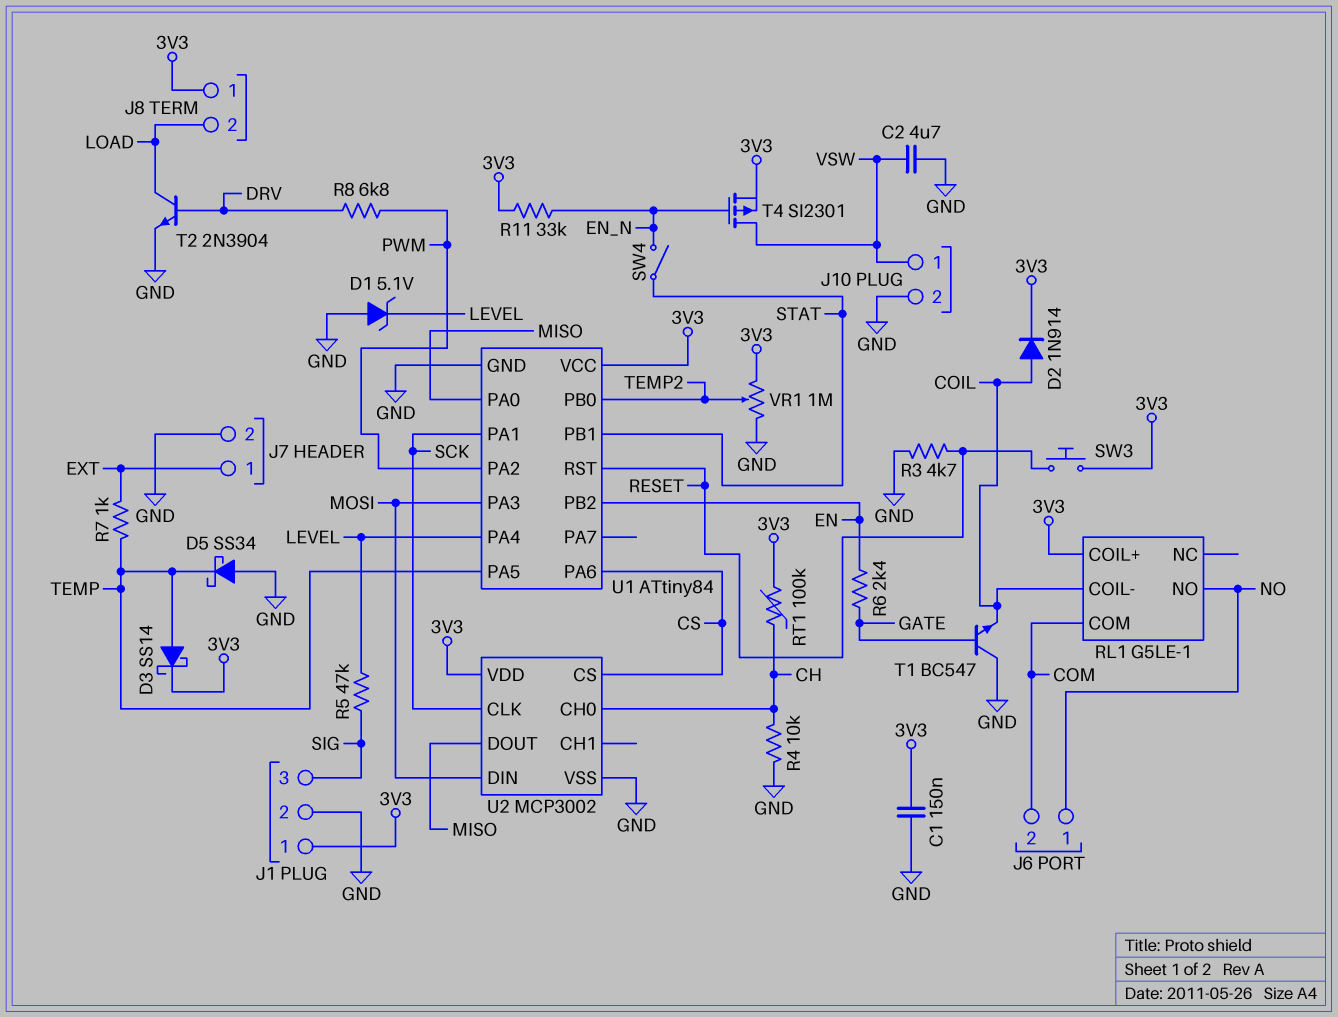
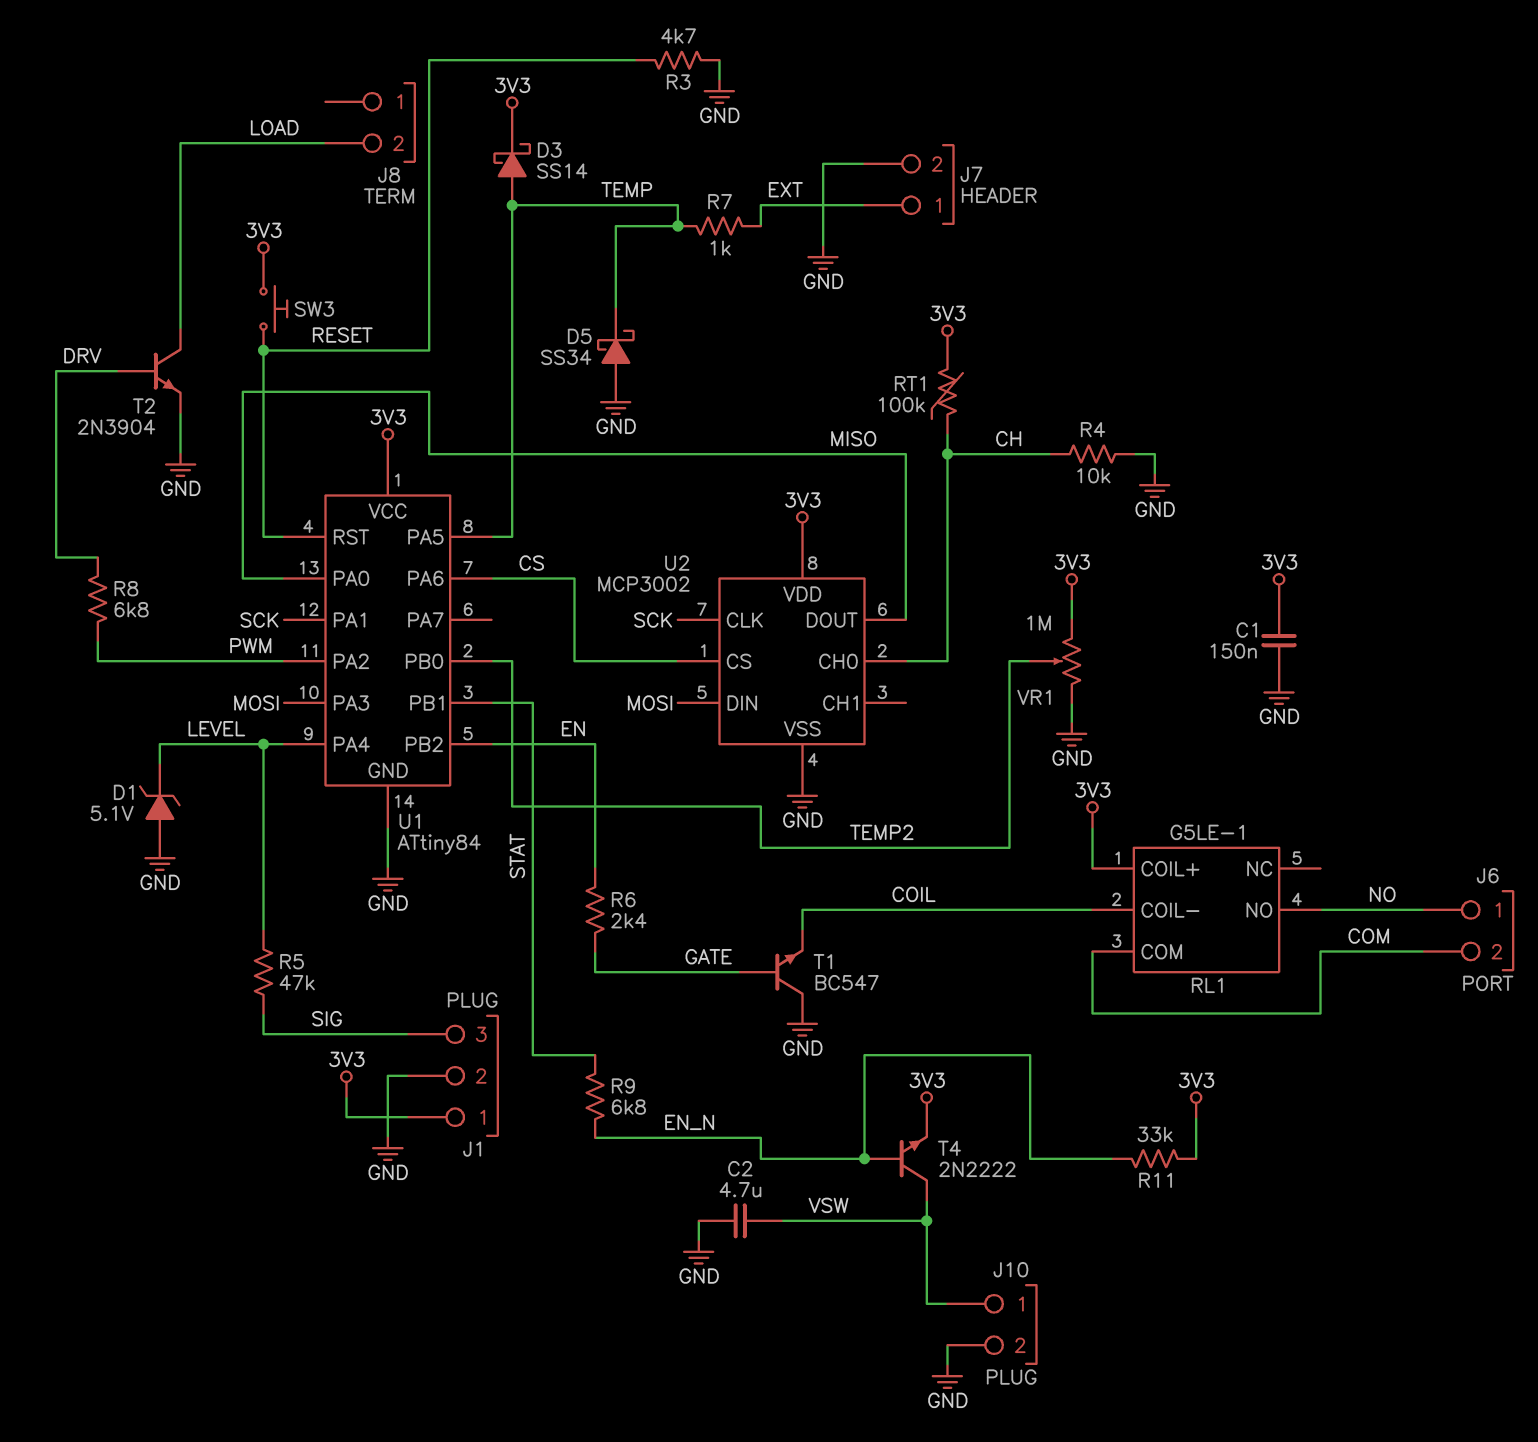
D2: diode 1N914 (A COIL, K 3V3) -> none
J8 pin 1: 3V3 -> none
R9: none -> 6.8k (EN_N, STAT)
SW4: switch (EN_N, STAT) -> none
T4: PMOS SI2301 (G EN_N, D VSW, S 3V3) -> NPN 2N2222 (B EN_N, C VSW, E 3V3)

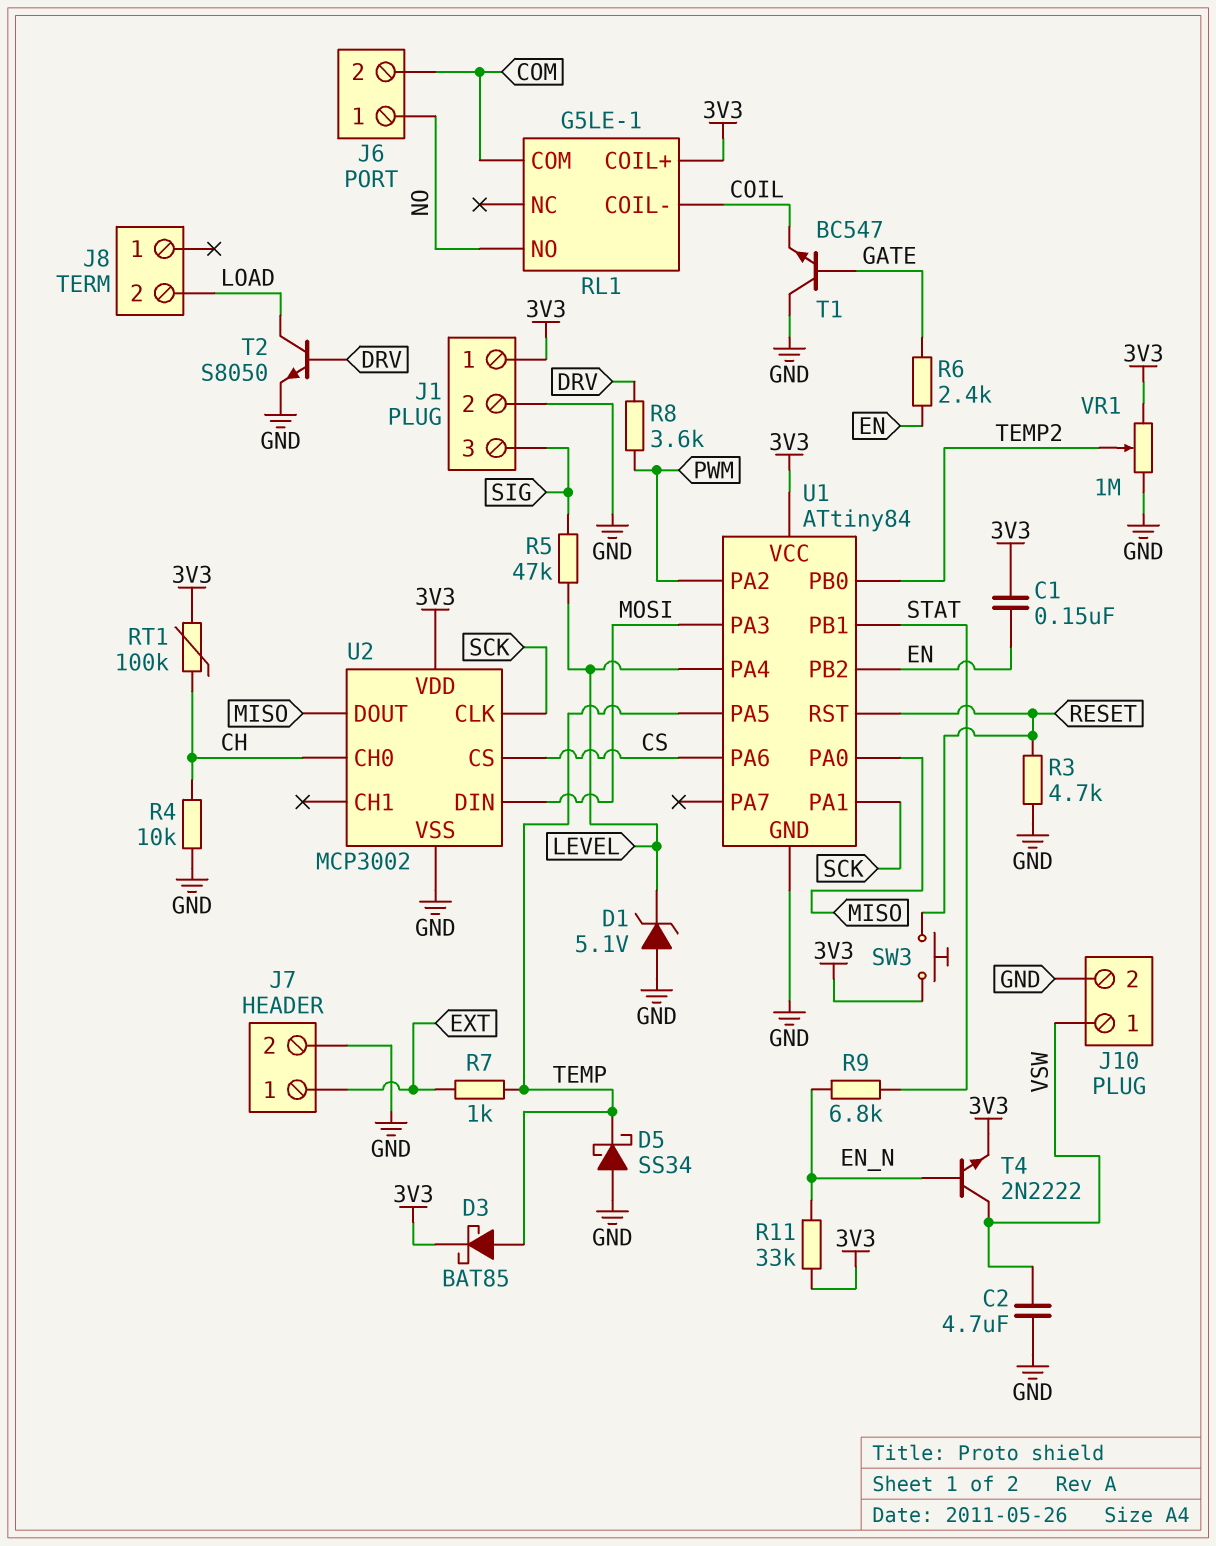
C1: 150nF (3V3, GND) -> 150nF (3V3, EN)
D3: schottky SS14 (A TEMP, K 3V3) -> schottky BAT85 (A TEMP, K 3V3)
R8: 6.8k (DRV, PWM) -> 3.6k (DRV, PWM)
T2: NPN 2N3904 (B DRV, C LOAD, E GND) -> NPN S8050 (B DRV, C LOAD, E GND)

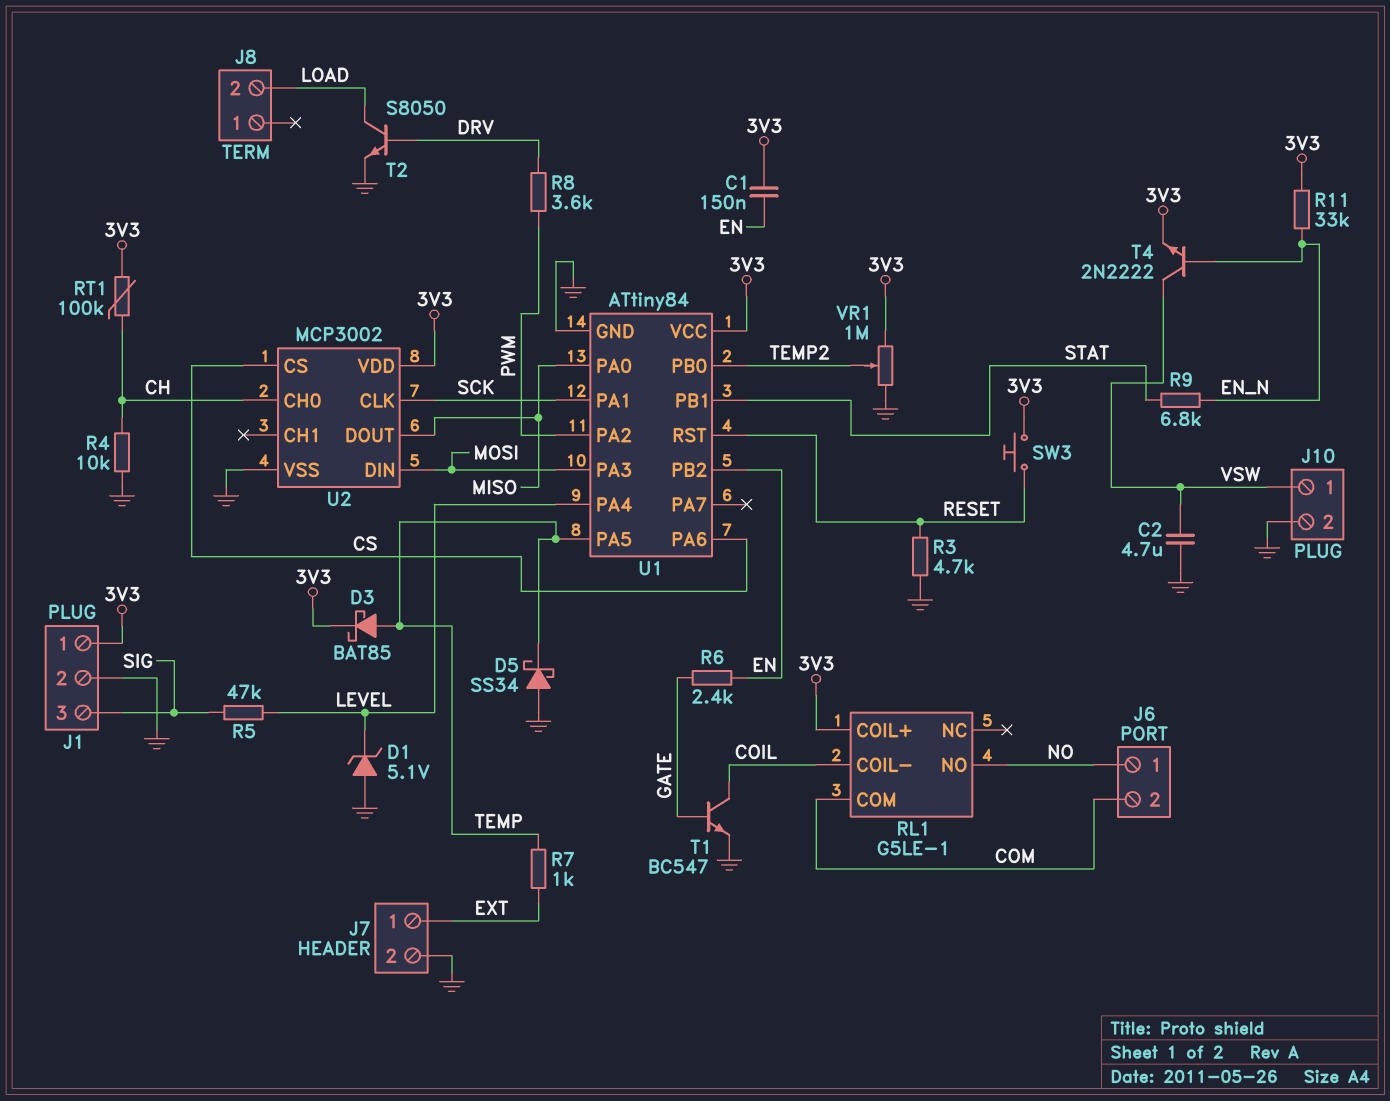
T1: NPN BC547 (B GATE, C GND, E COIL) -> NPN BC547 (B GATE, C COIL, E GND)

